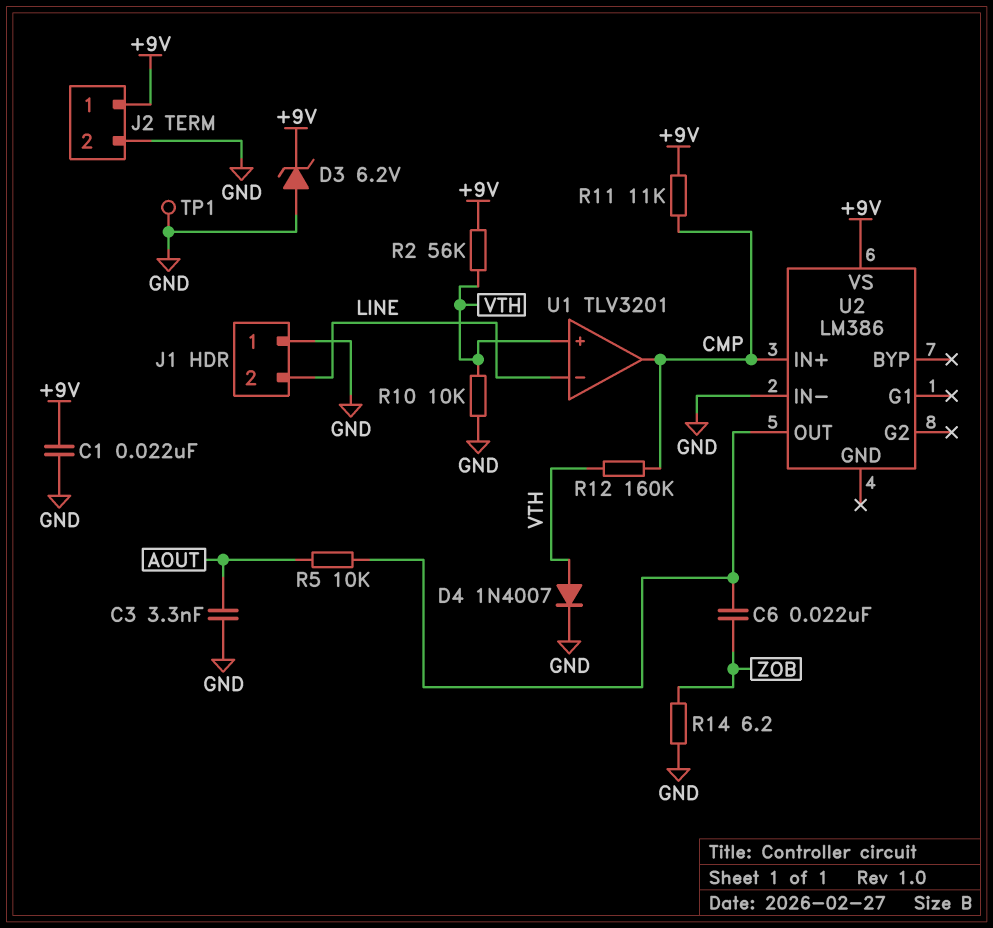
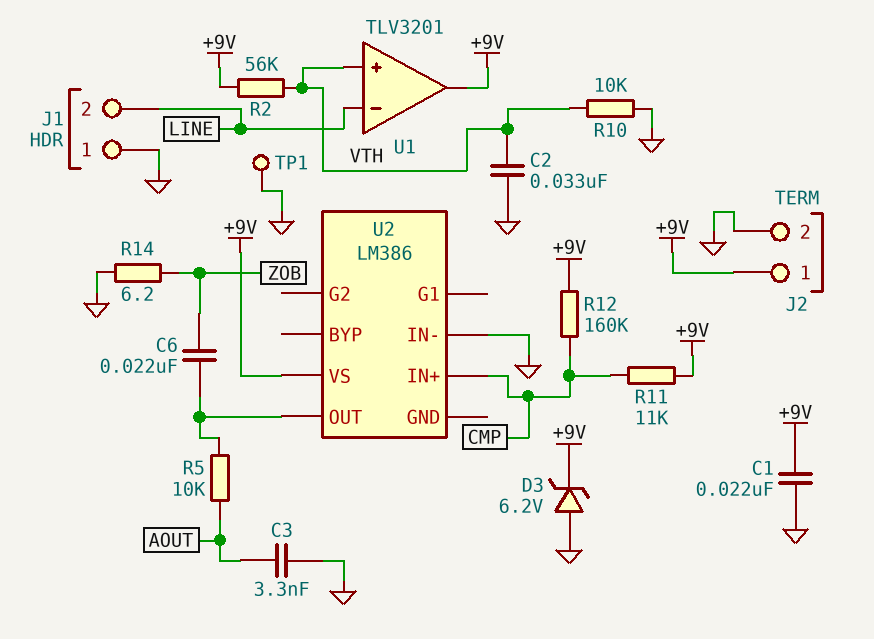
C2: none -> 33nF (GND, VTH)
D4: diode 1N4007 (A VTH, K GND) -> none
R12: 160k (CMP, VTH) -> 160k (+9V, CMP)
U1 pin out: CMP -> +9V

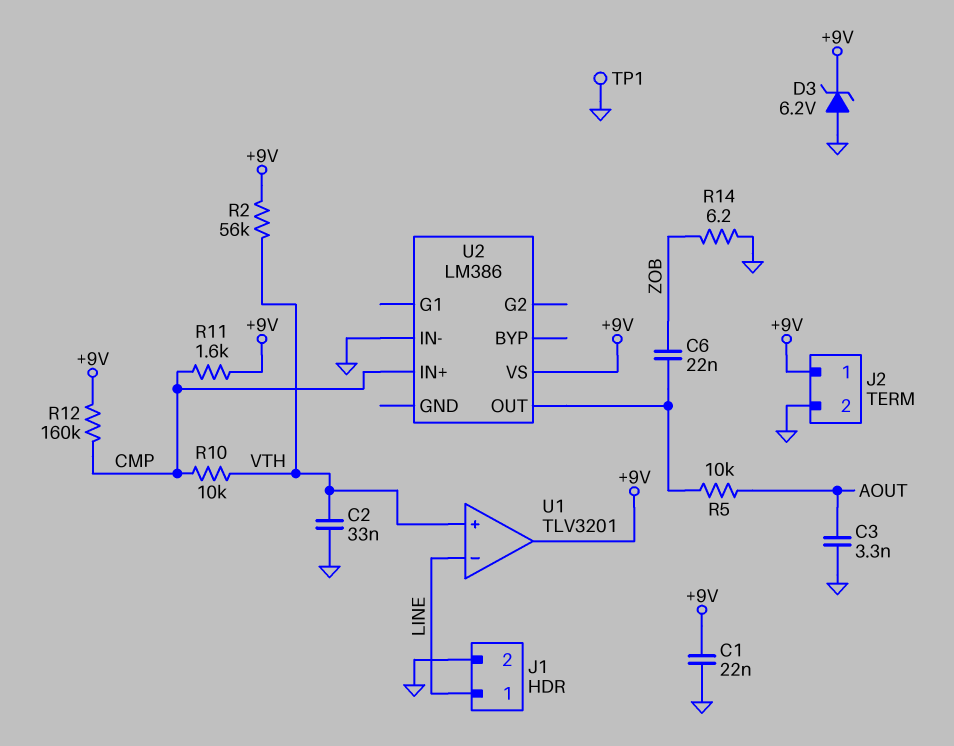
J1 pin 1: GND -> LINE
J1 pin 2: LINE -> GND
R10: 10k (GND, VTH) -> 10k (CMP, VTH)
R11: 11k (+9V, CMP) -> 1.6k (+9V, CMP)

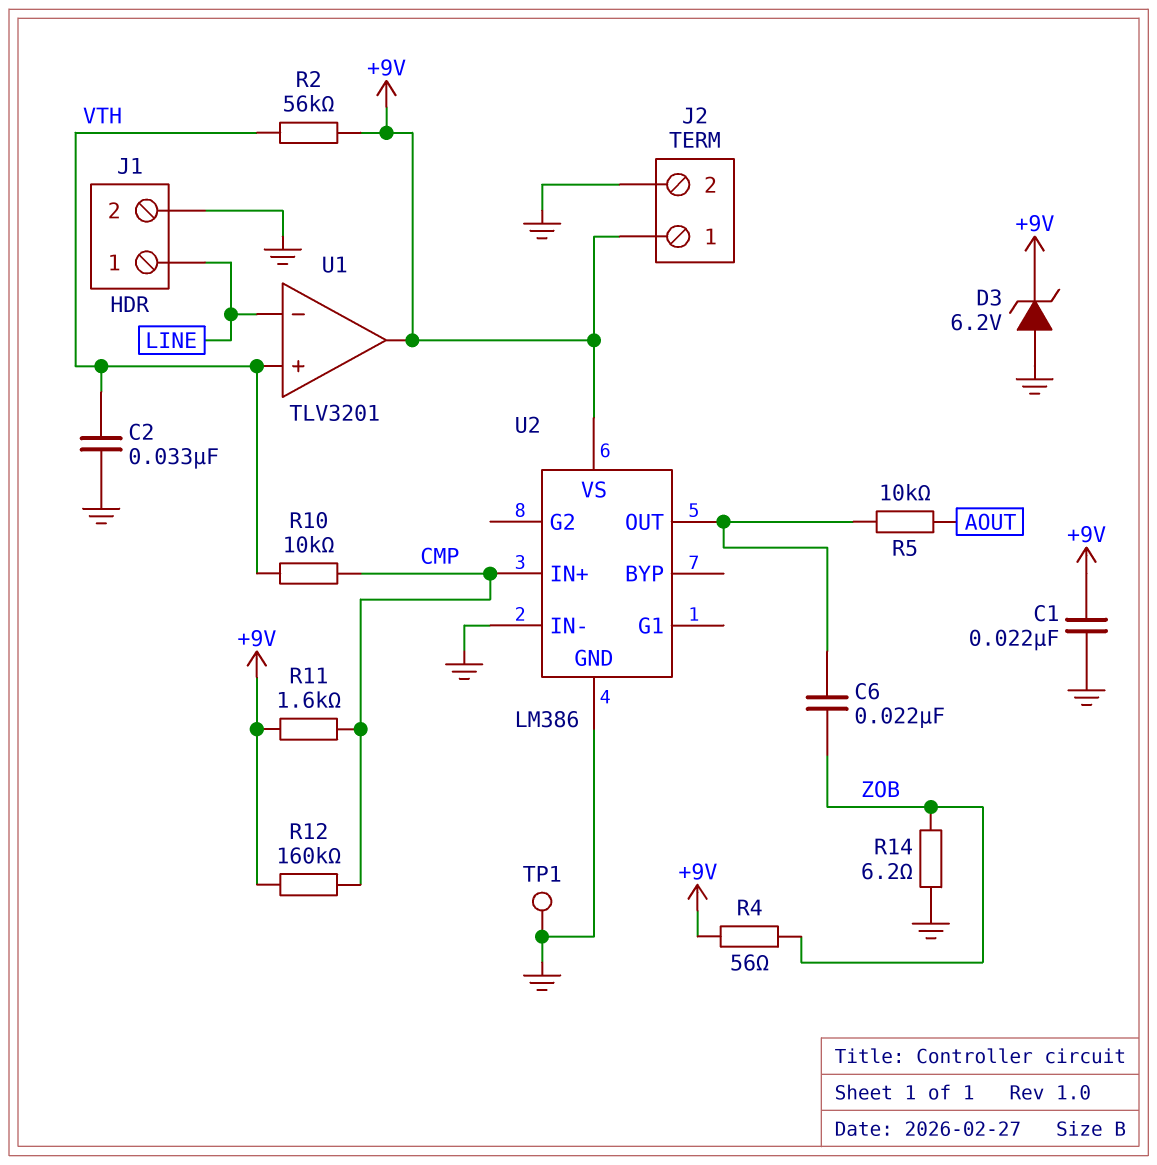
C3: 3.3nF (AOUT, GND) -> none
R4: none -> 56 (+9V, ZOB)
U2 pin GND: none -> GND

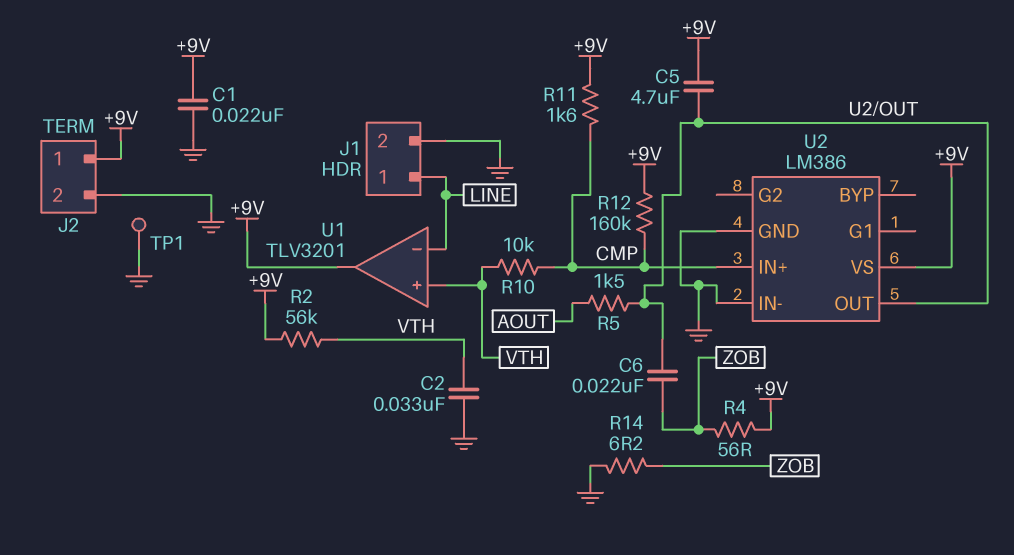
C5: none -> 4.7uF (+9V, U2/OUT)
D3: zener 6.2V (A GND, K +9V) -> none
R5: 10k (AOUT, U2/OUT) -> 1.5k (AOUT, U2/OUT)

